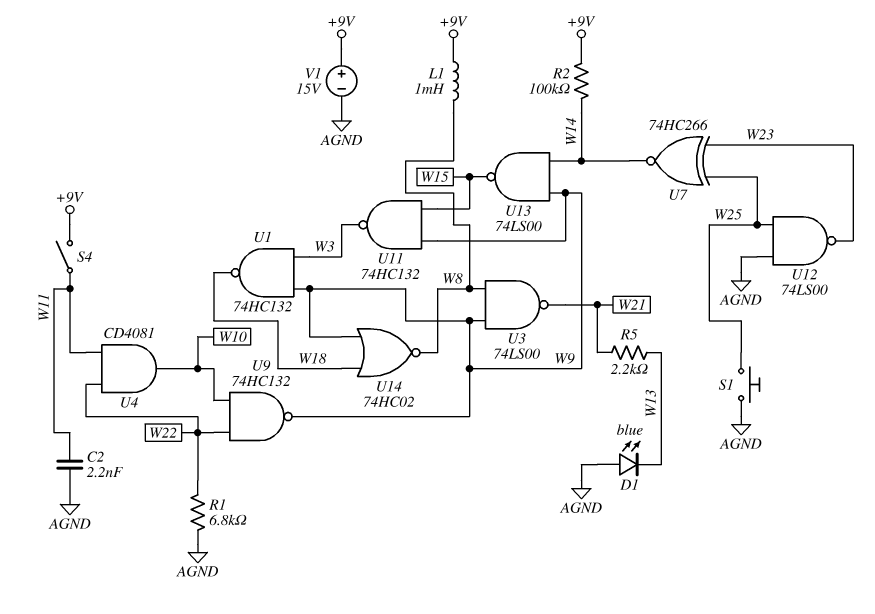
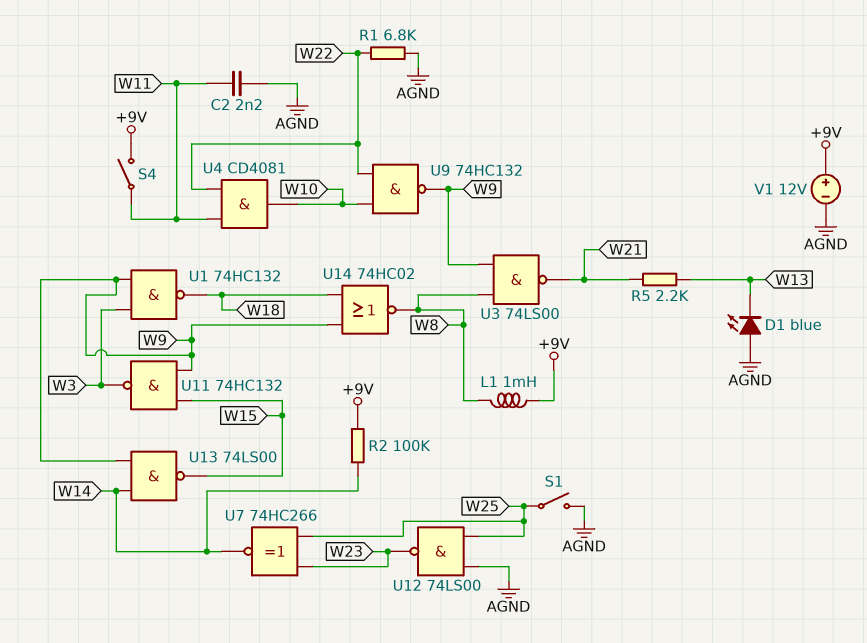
S1: button (AGND, W25) -> switch (AGND, W25)
V1: 15V (plus +9V, minus AGND) -> 12V (plus +9V, minus AGND)

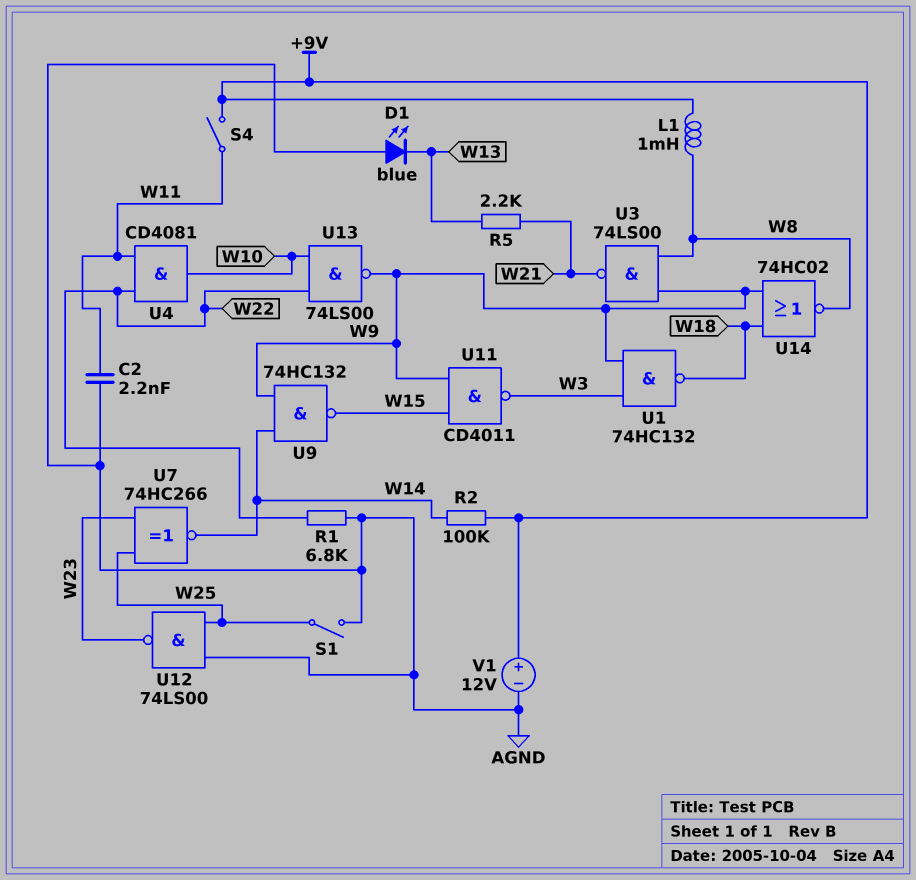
U9: NAND 74HC132 (in W10, in W22, out W9) -> NAND 74HC132 (in W9, in W14, out W15)
U11: NAND 74HC132 (in W9, in W15, out W3) -> NAND CD4011 (in W9, in W15, out W3)
U13: NAND 74LS00 (in W9, in W14, out W15) -> NAND 74LS00 (in W10, in W22, out W9)

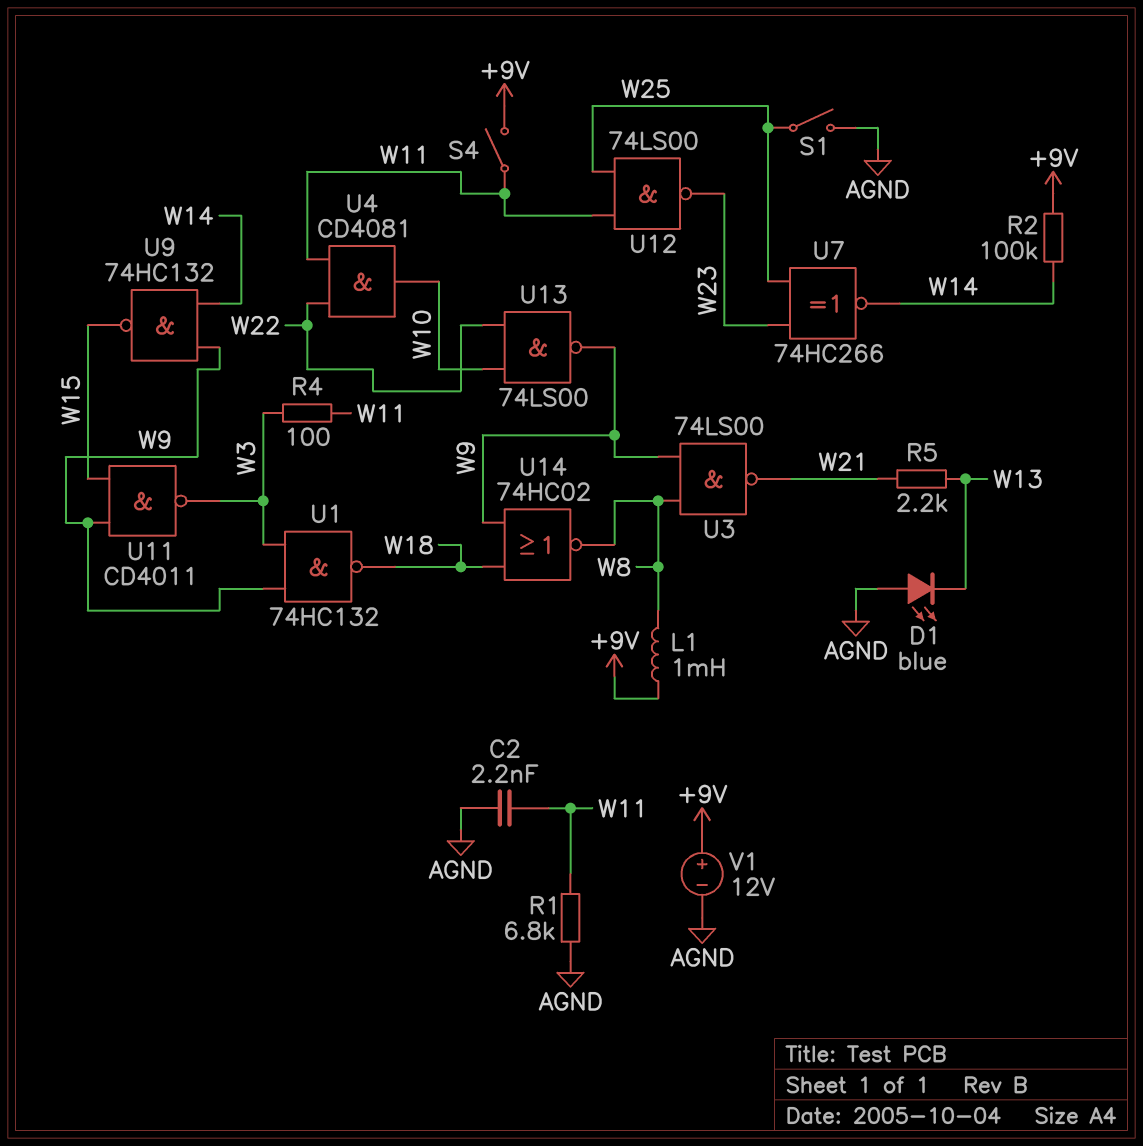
R1: 6.8k (AGND, W22) -> 6.8k (AGND, W11)
R4: none -> 100 (W3, W11)
U12: NAND 74LS00 (in AGND, in W25, out W23) -> NAND 74LS00 (in W11, in W25, out W23)

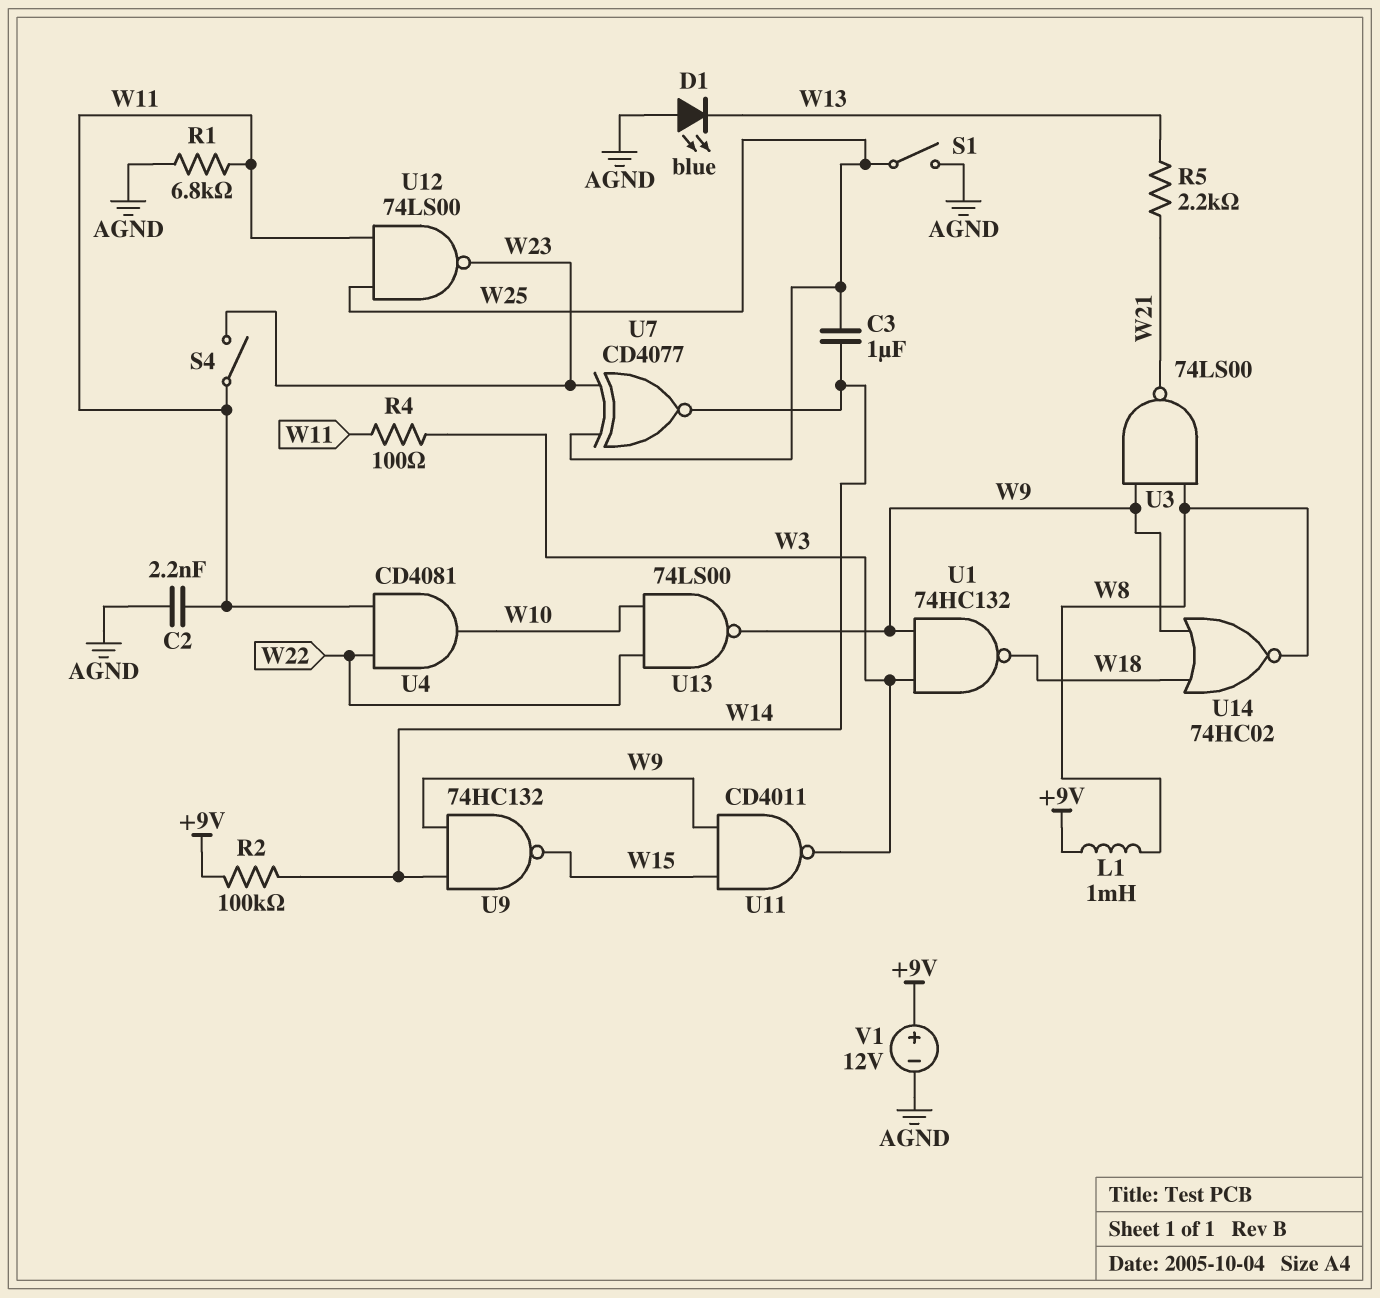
C3: none -> 1uF (W14, W25)
S4: switch (+9V, W11) -> switch (W11, W23)
U7: XNOR 74HC266 (in W23, in W25, out W14) -> XNOR CD4077 (in W23, in W25, out W14)

